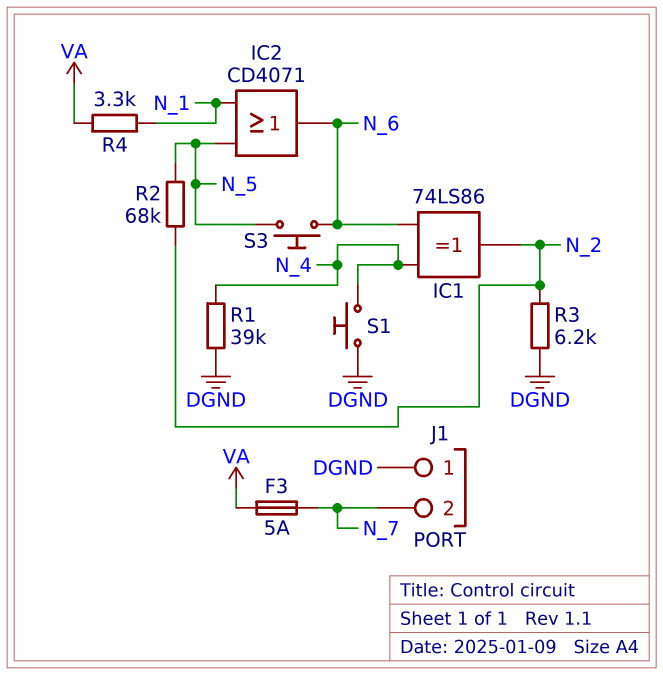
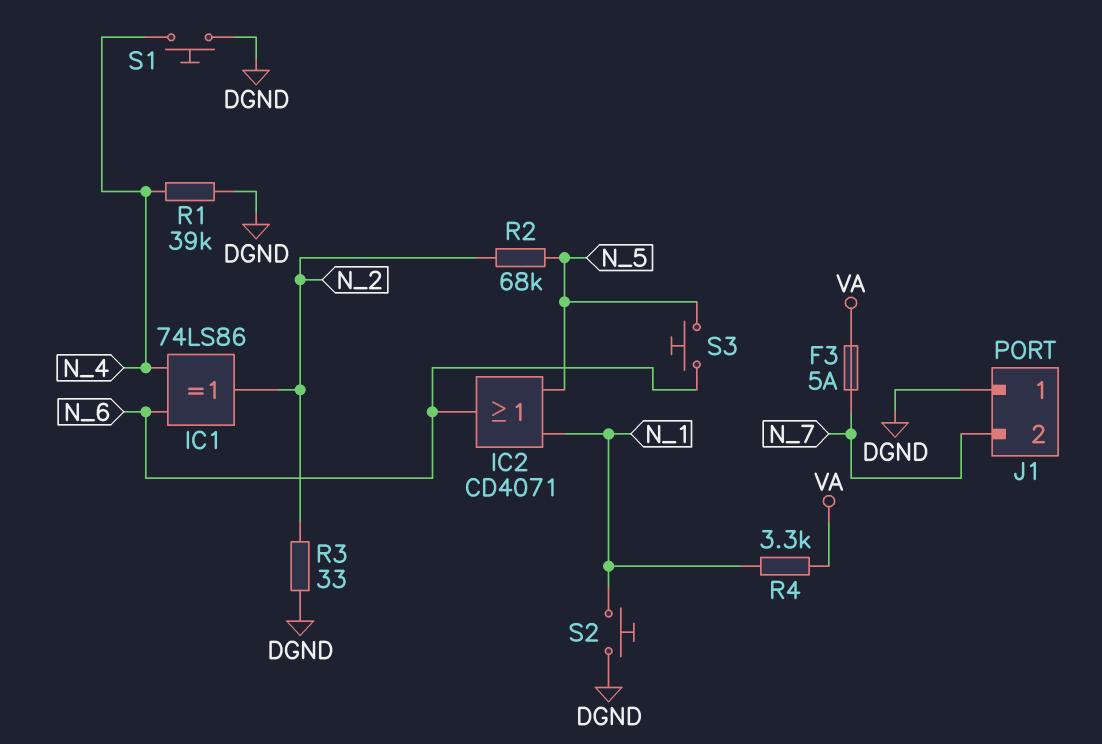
R3: 6.2k (DGND, N_2) -> 33 (DGND, N_2)
S2: none -> button (DGND, N_1)

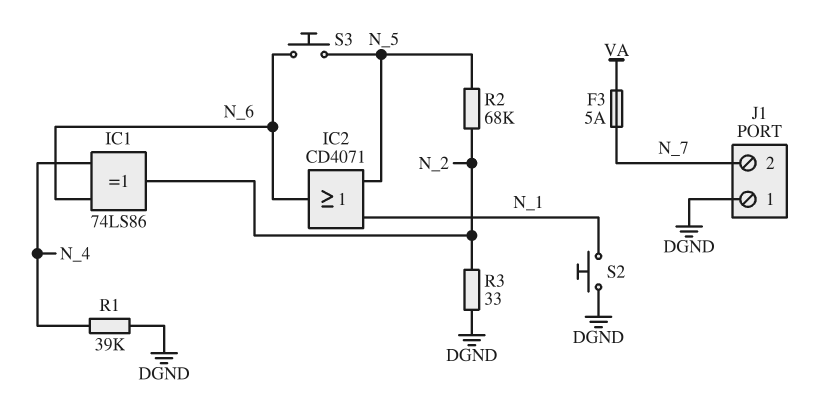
R4: 3.3k (N_1, VA) -> none
S1: button (DGND, N_4) -> none

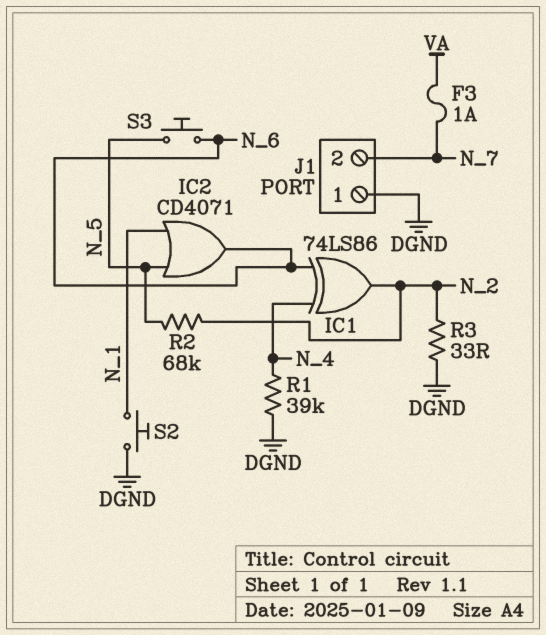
F3: 5A (N_7, VA) -> 1A (N_7, VA)

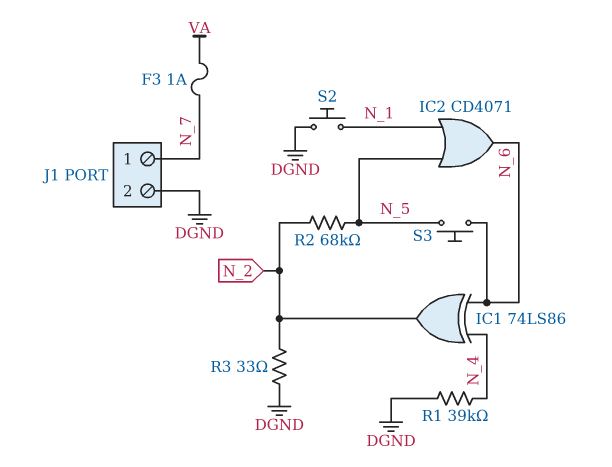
J1 pin 1: DGND -> N_7
J1 pin 2: N_7 -> DGND

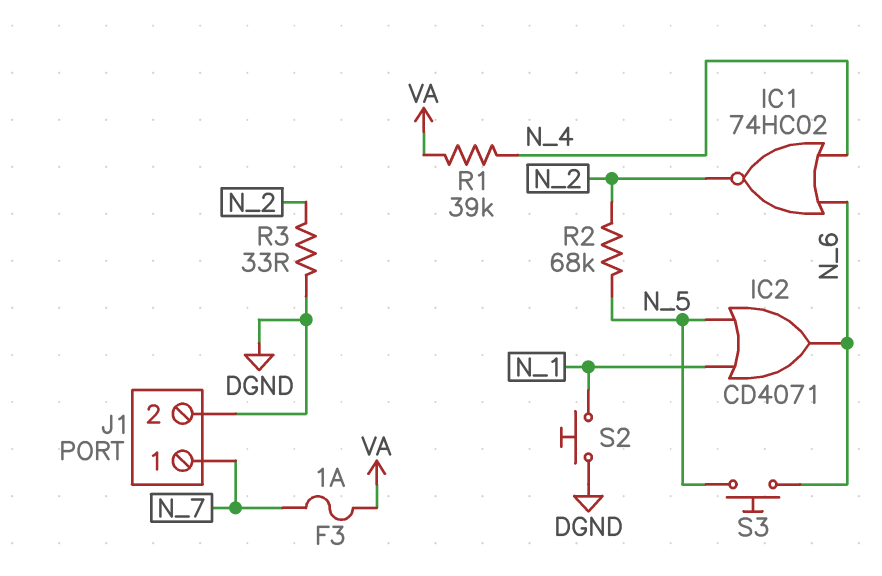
IC1: XOR 74LS86 (in N_4, in N_6, out N_2) -> NOR 74HC02 (in N_4, in N_6, out N_2)
R1: 39k (DGND, N_4) -> 39k (N_4, VA)

